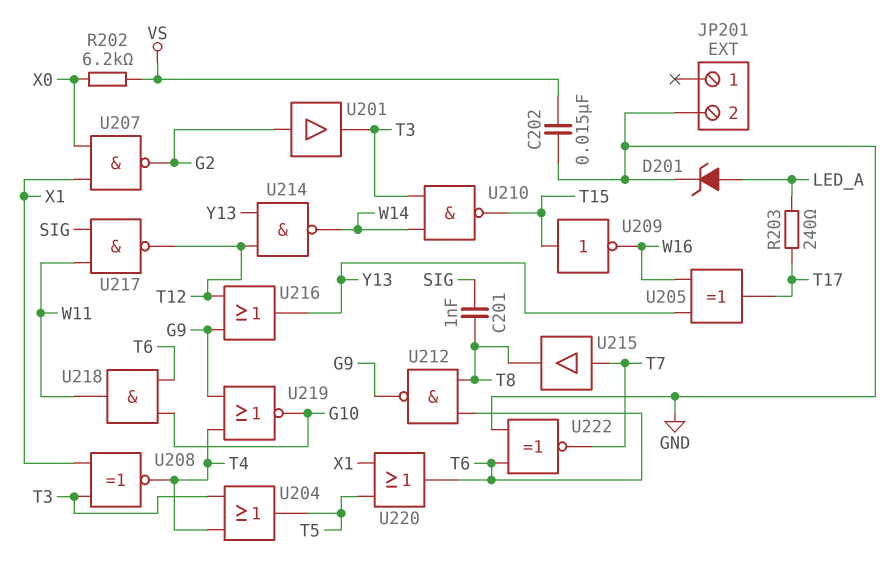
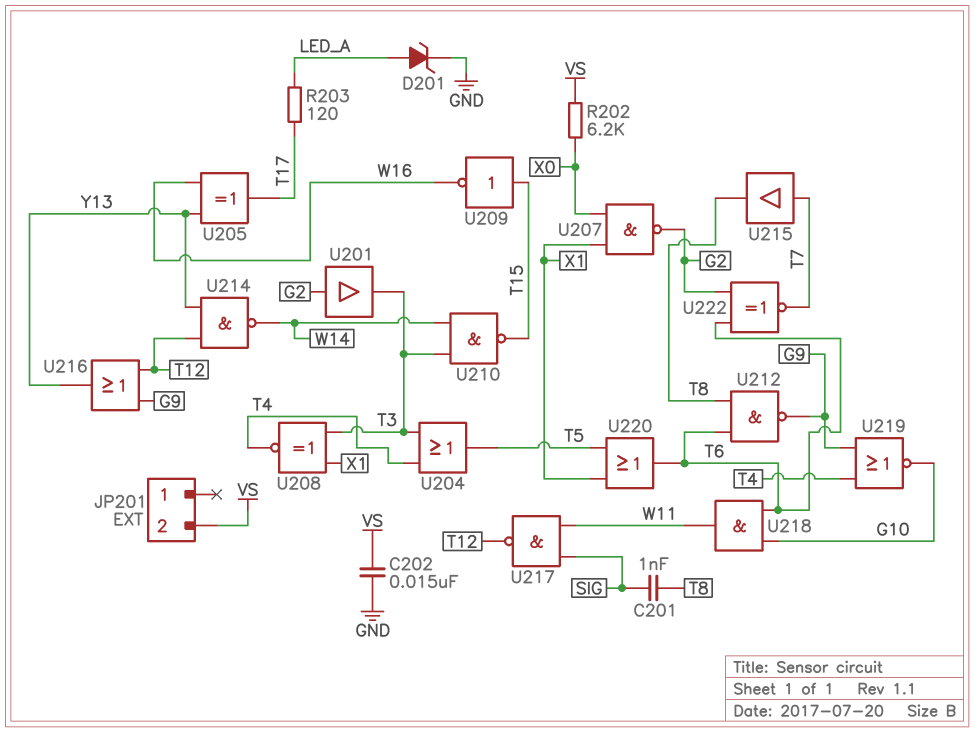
JP201 pin 2: GND -> VS
R203: 240 (LED_A, T17) -> 120 (LED_A, T17)
U222: XNOR (in GND, in T6, out T7) -> XNOR (in G2, in T6, out T7)

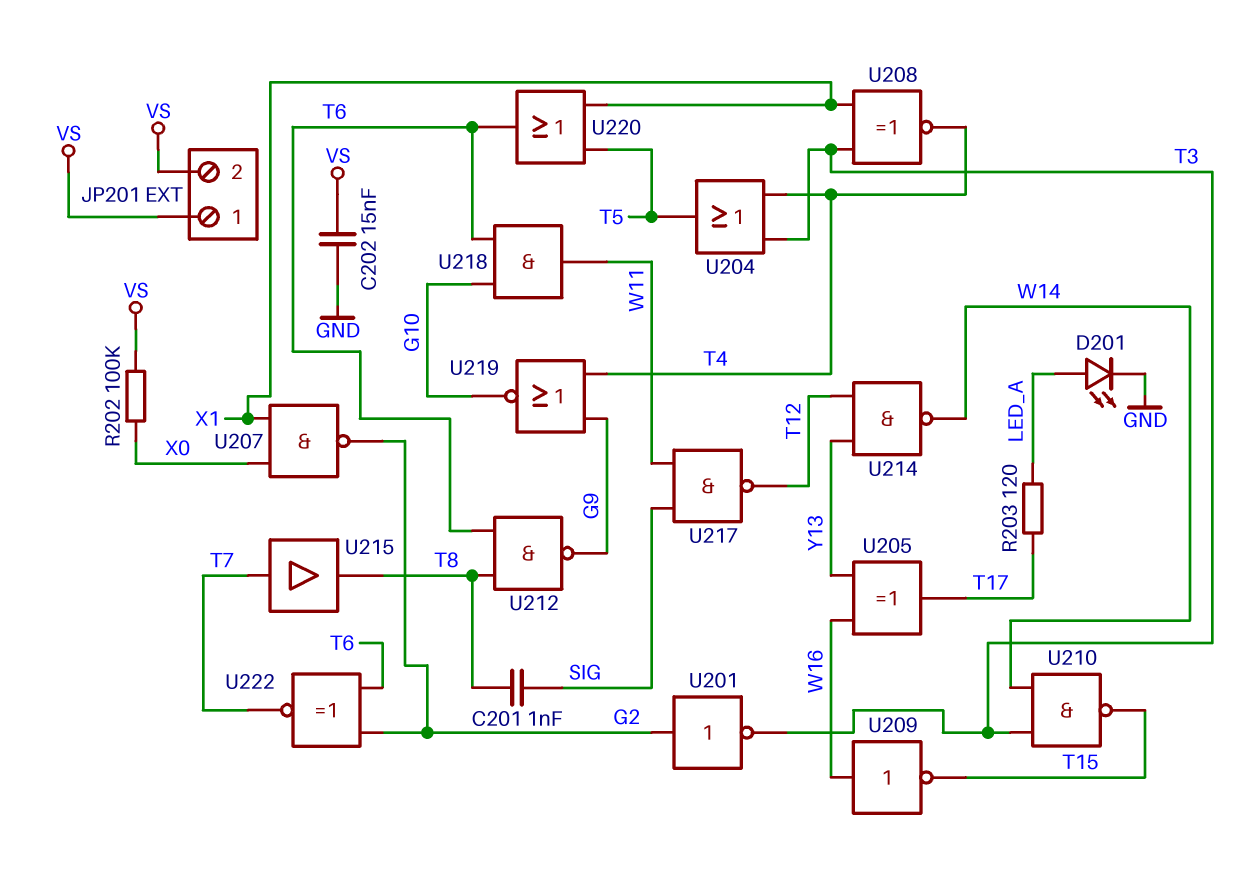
D201: zener (A LED_A, K GND) -> LED (A LED_A, K GND)
JP201 pin 1: none -> VS
R202: 6.2k (VS, X0) -> 100k (VS, X0)
U201: buffer (in G2, out T3) -> NOT (in G2, out T3)
U209: NOT (in T15, out W16) -> NOT (in W16, out T15)
U216: OR (in G9, in T12, out Y13) -> none

